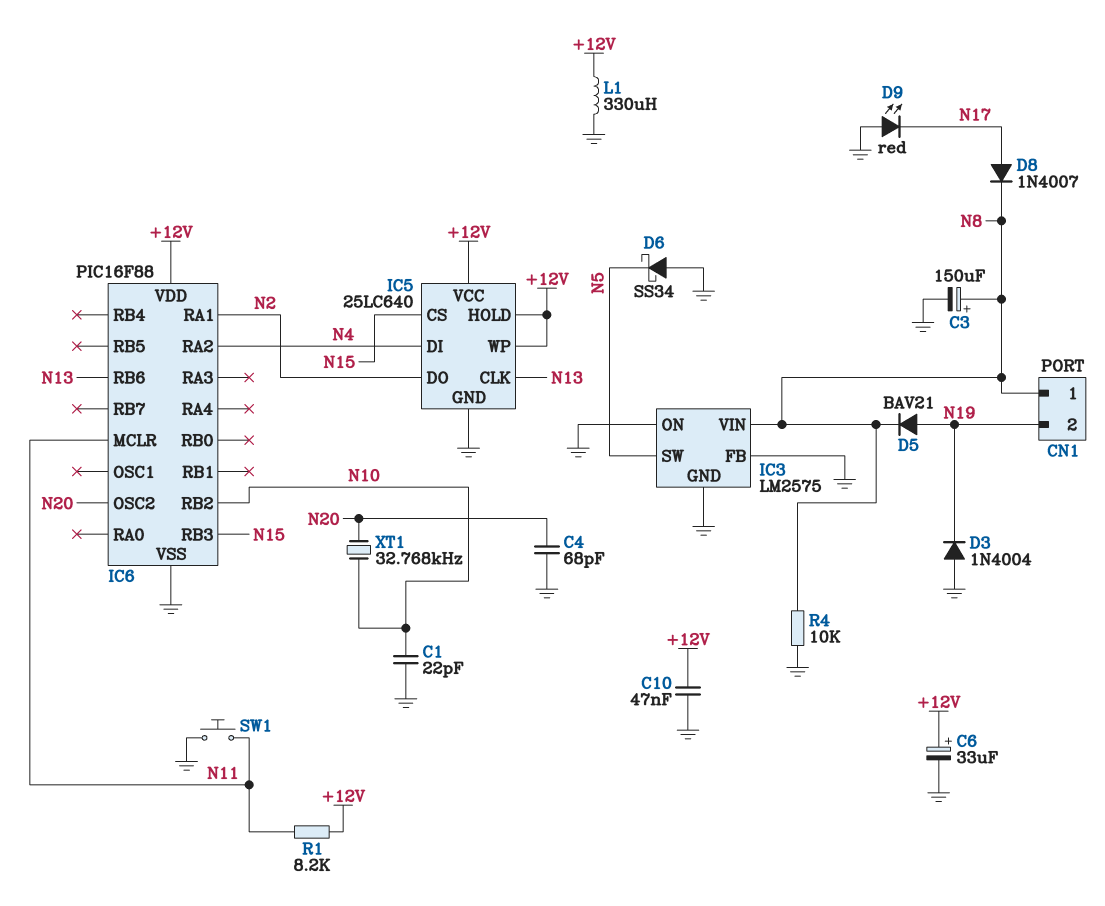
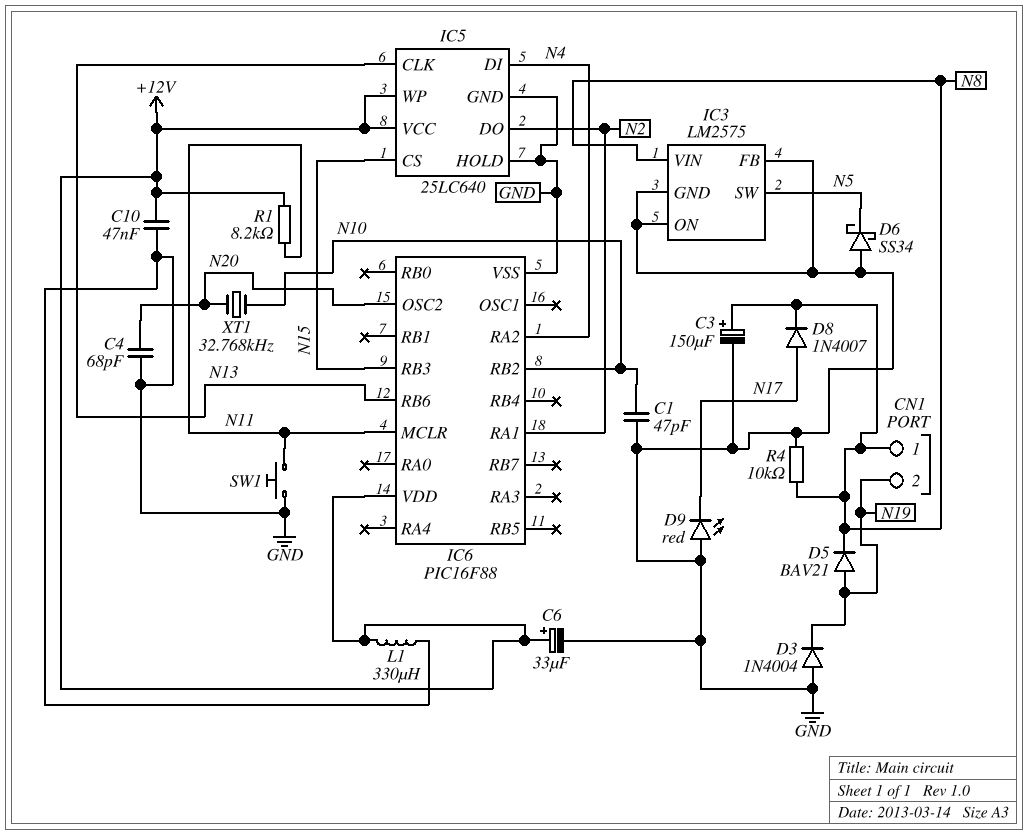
C1: 22pF (GND, N10) -> 47pF (GND, N10)
IC5 pin HOLD: +12V -> GND

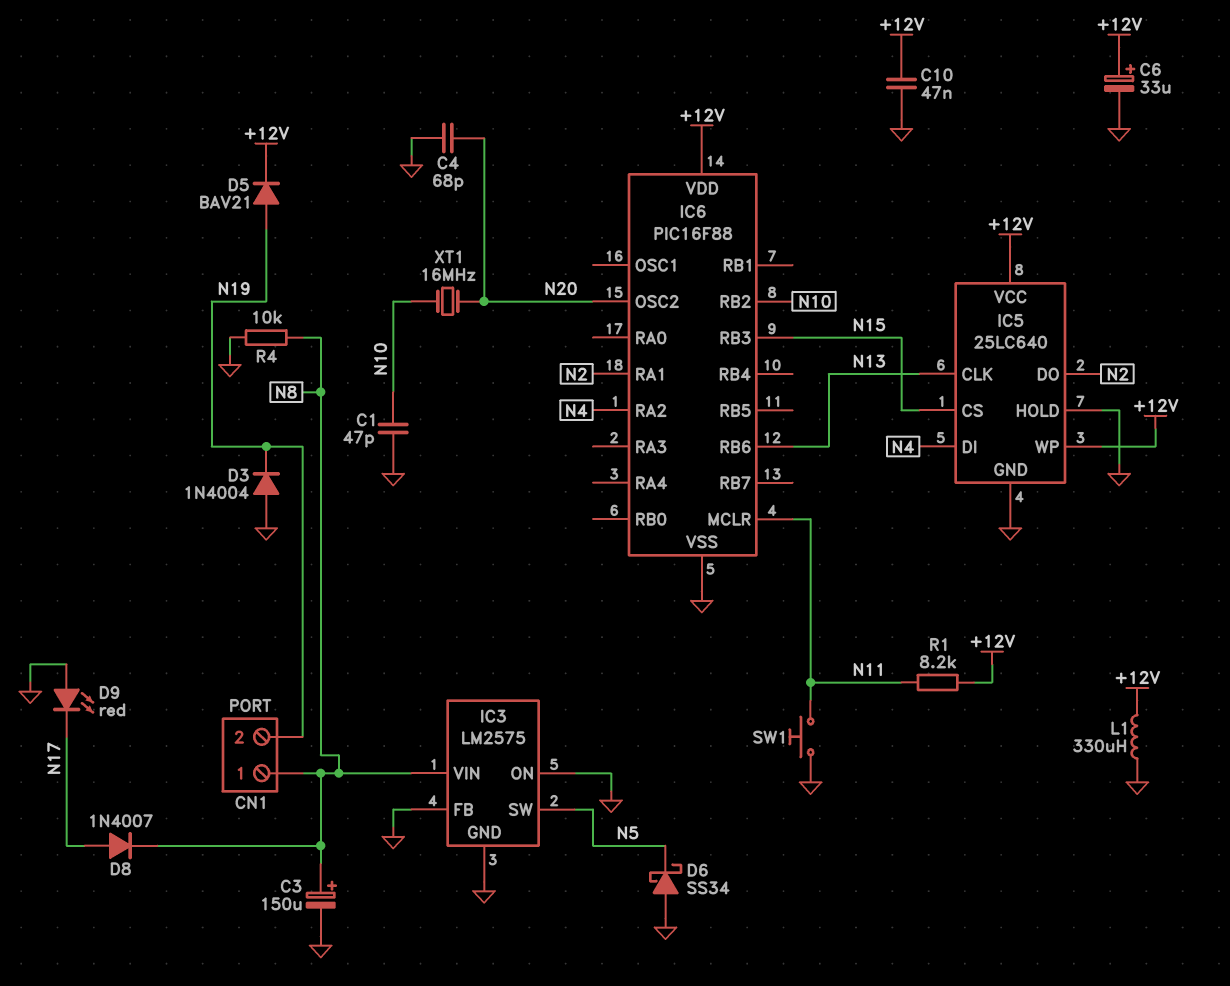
D5: diode BAV21 (A N19, K N8) -> diode BAV21 (A N19, K +12V)
XT1: 32.768kHz (N10, N20) -> 16MHz (N10, N20)

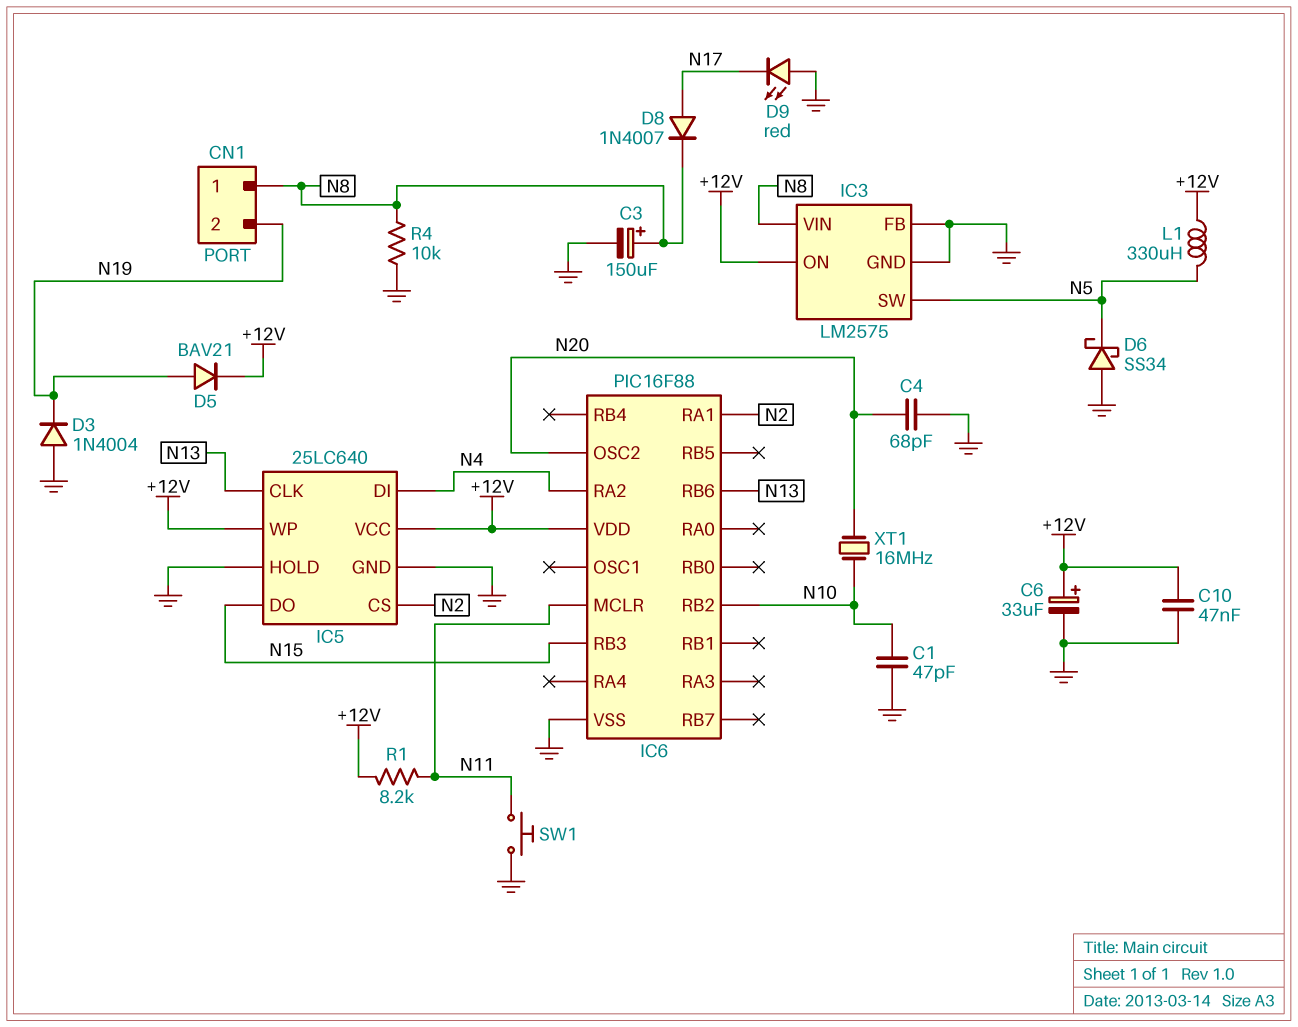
IC3 pin ON: GND -> +12V
IC5 pin CS: N15 -> N2
IC5 pin DO: N2 -> N15
L1: 330uH (+12V, GND) -> 330uH (+12V, N5)

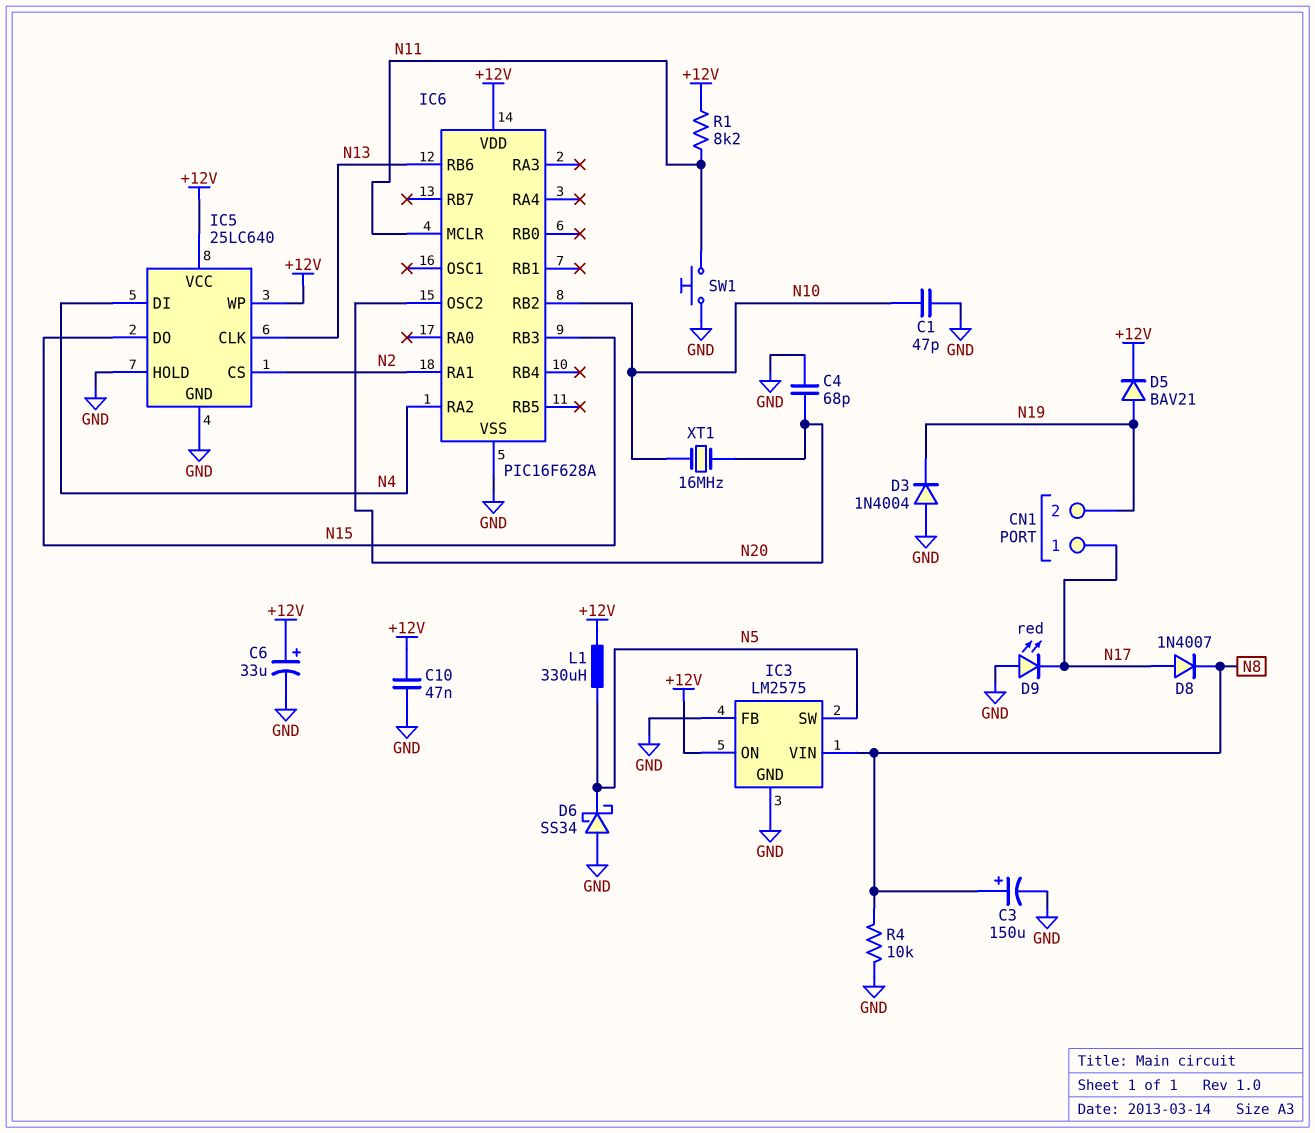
CN1 pin 1: N8 -> N17
IC6: PIC16F88 -> PIC16F628A

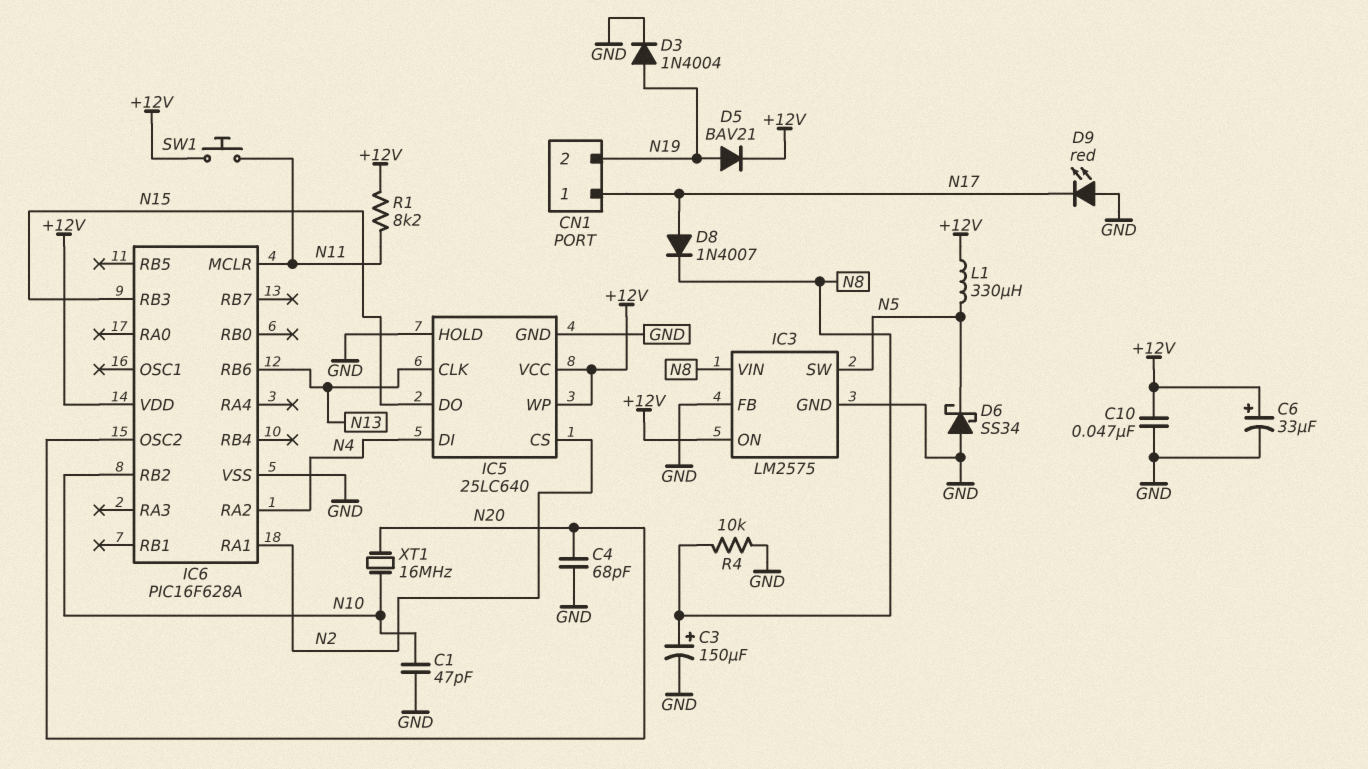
D3: diode 1N4004 (A GND, K N19) -> diode 1N4004 (A N19, K GND)
SW1: button (GND, N11) -> button (+12V, N11)

